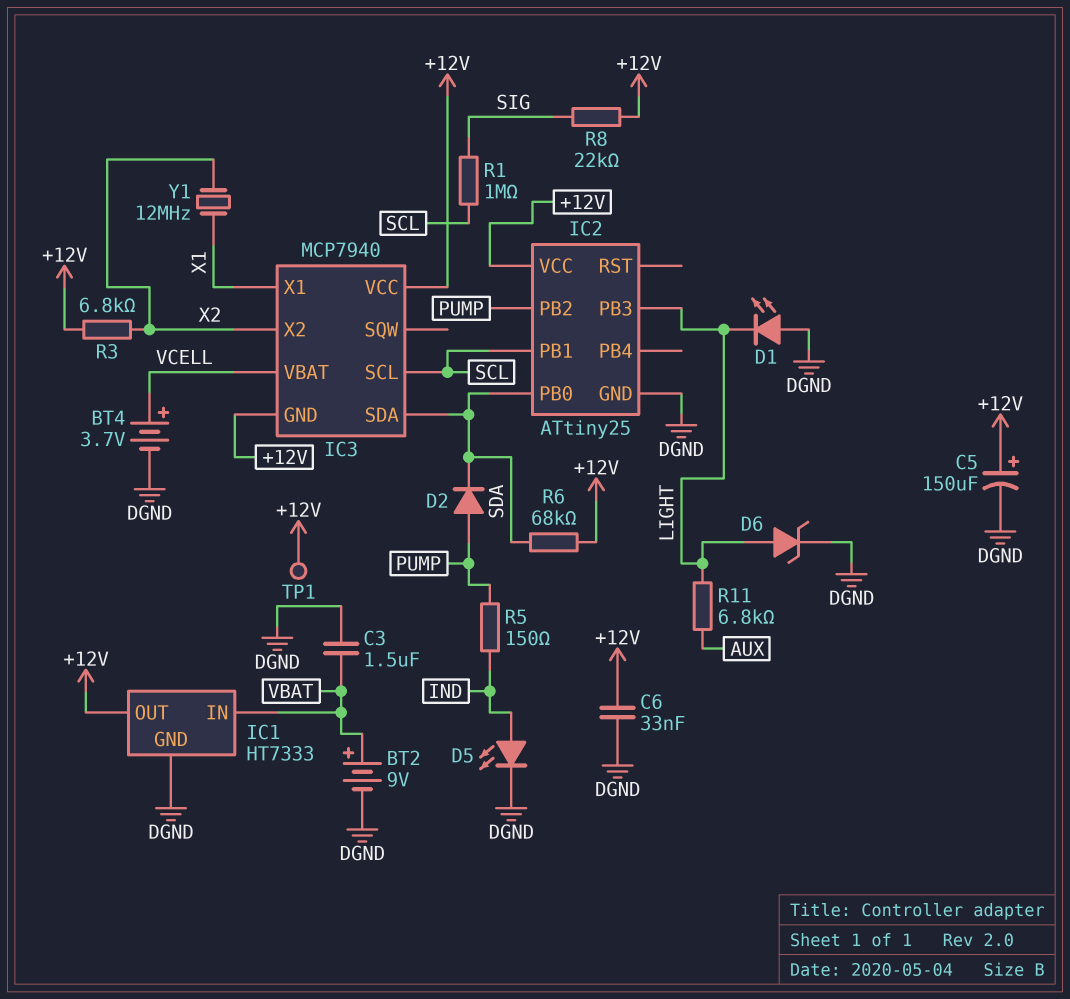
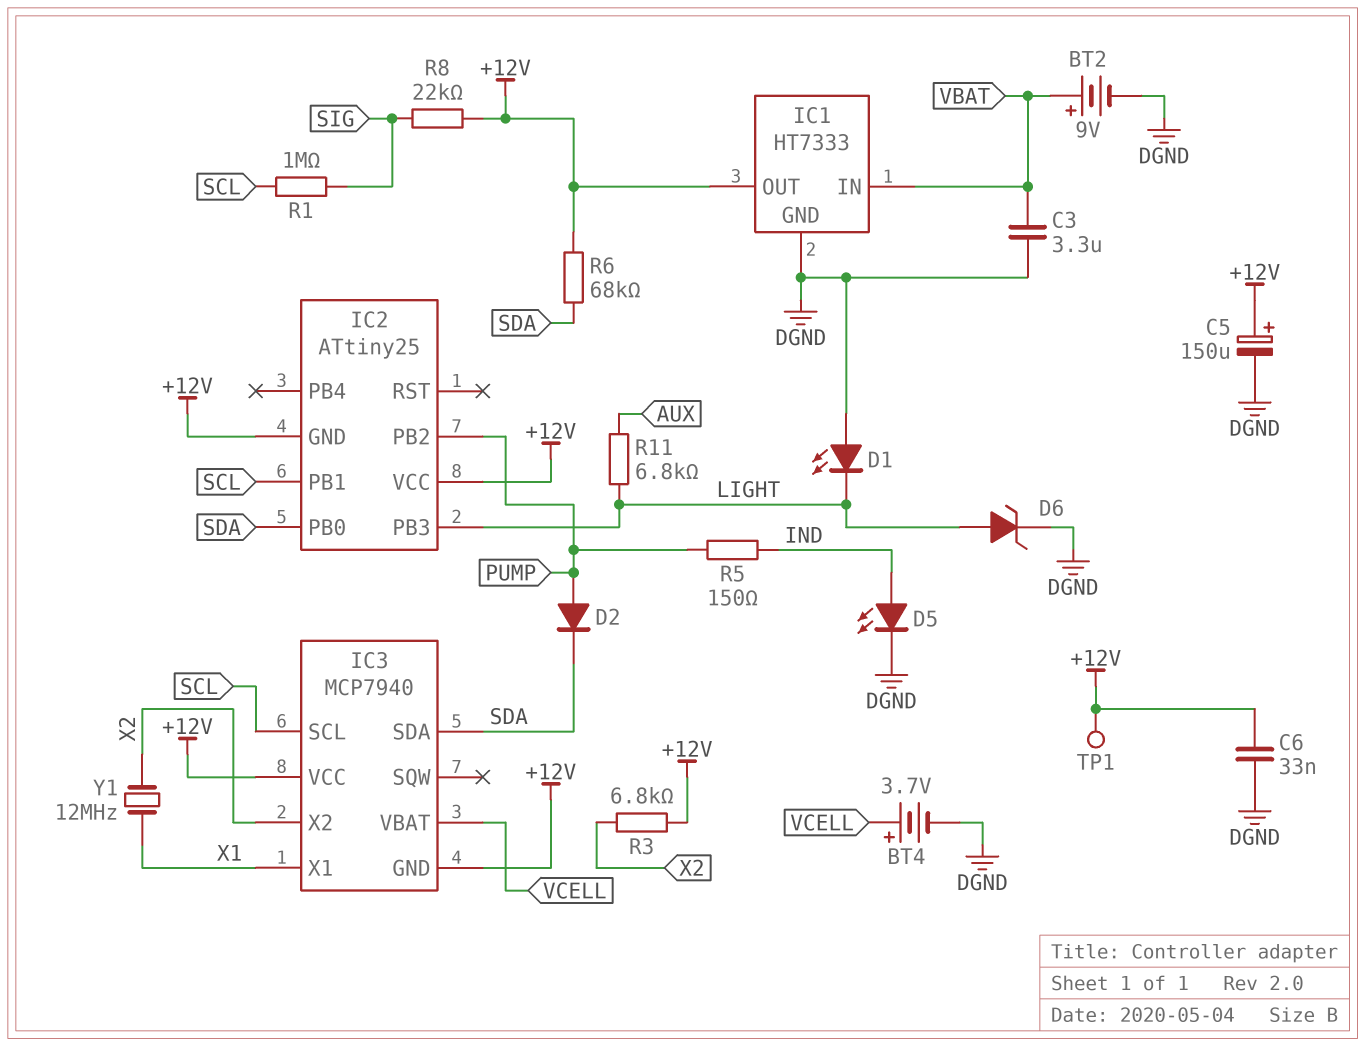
C3: 1.5uF (DGND, VBAT) -> 3.3uF (DGND, VBAT)
IC2 pin GND: DGND -> +12V

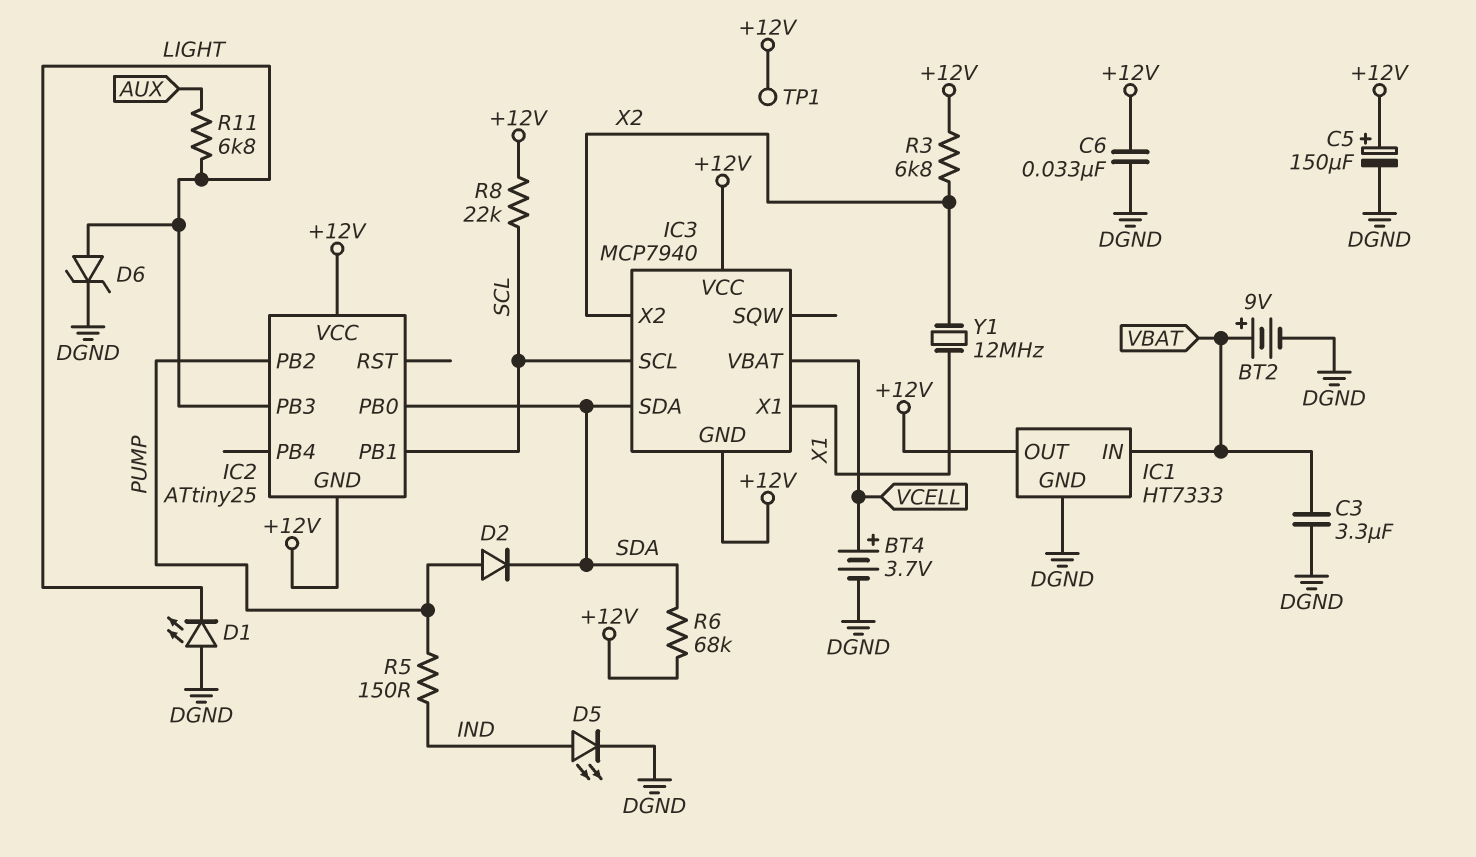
R1: 1M (SCL, SIG) -> none
R8: 22k (+12V, SIG) -> 22k (+12V, SCL)

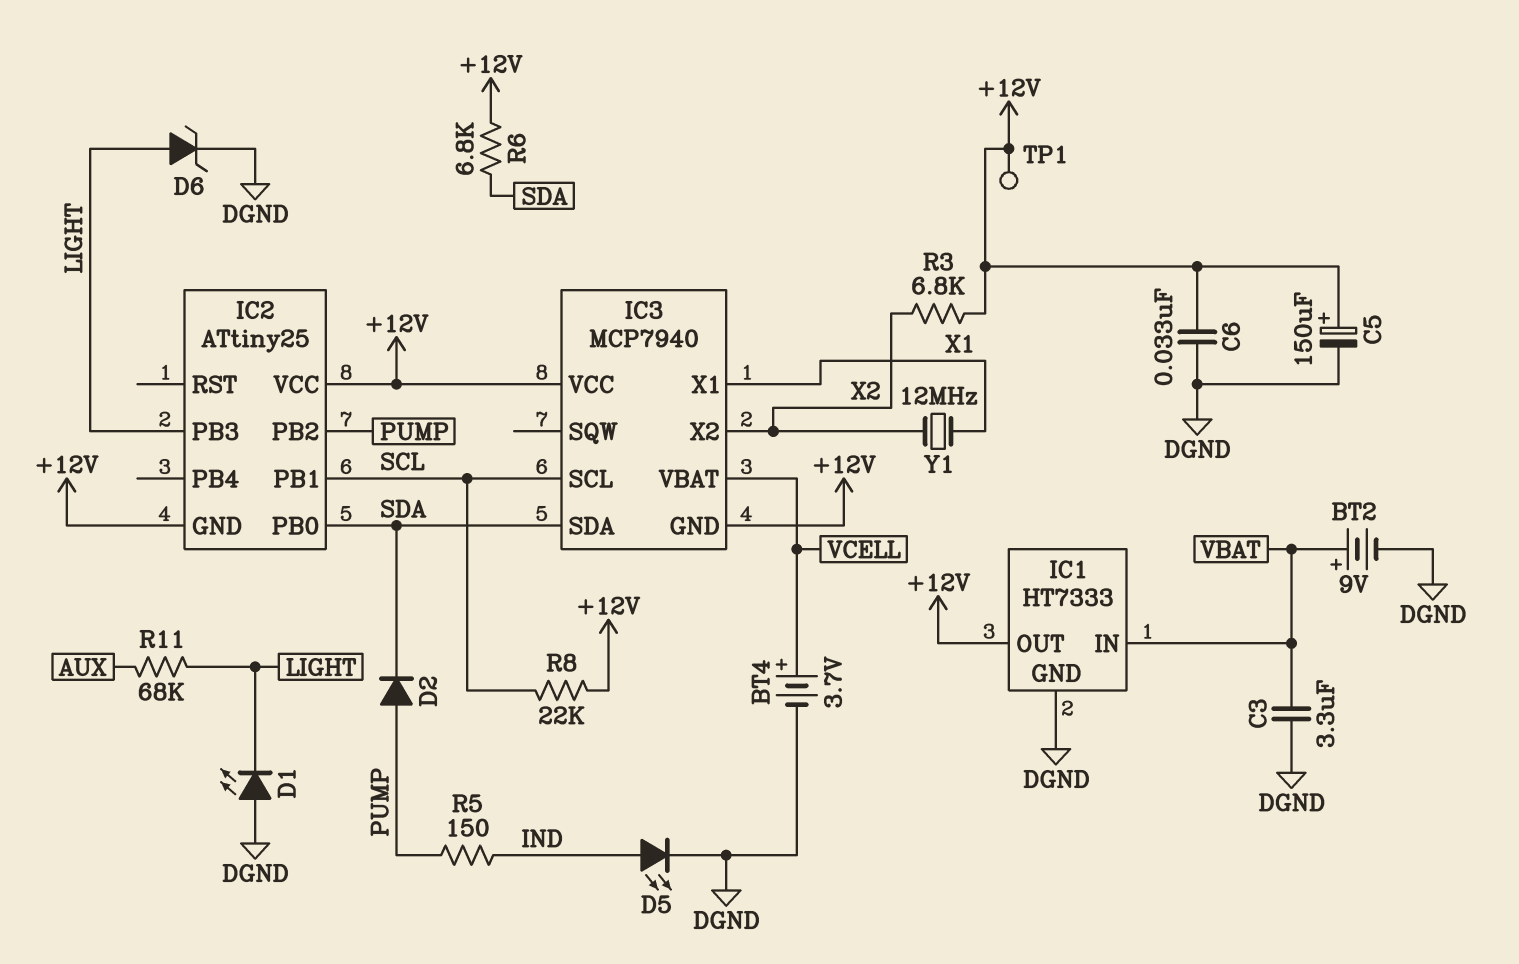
R6: 68k (+12V, SDA) -> 6.8k (+12V, SDA)
R11: 6.8k (AUX, LIGHT) -> 68k (AUX, LIGHT)

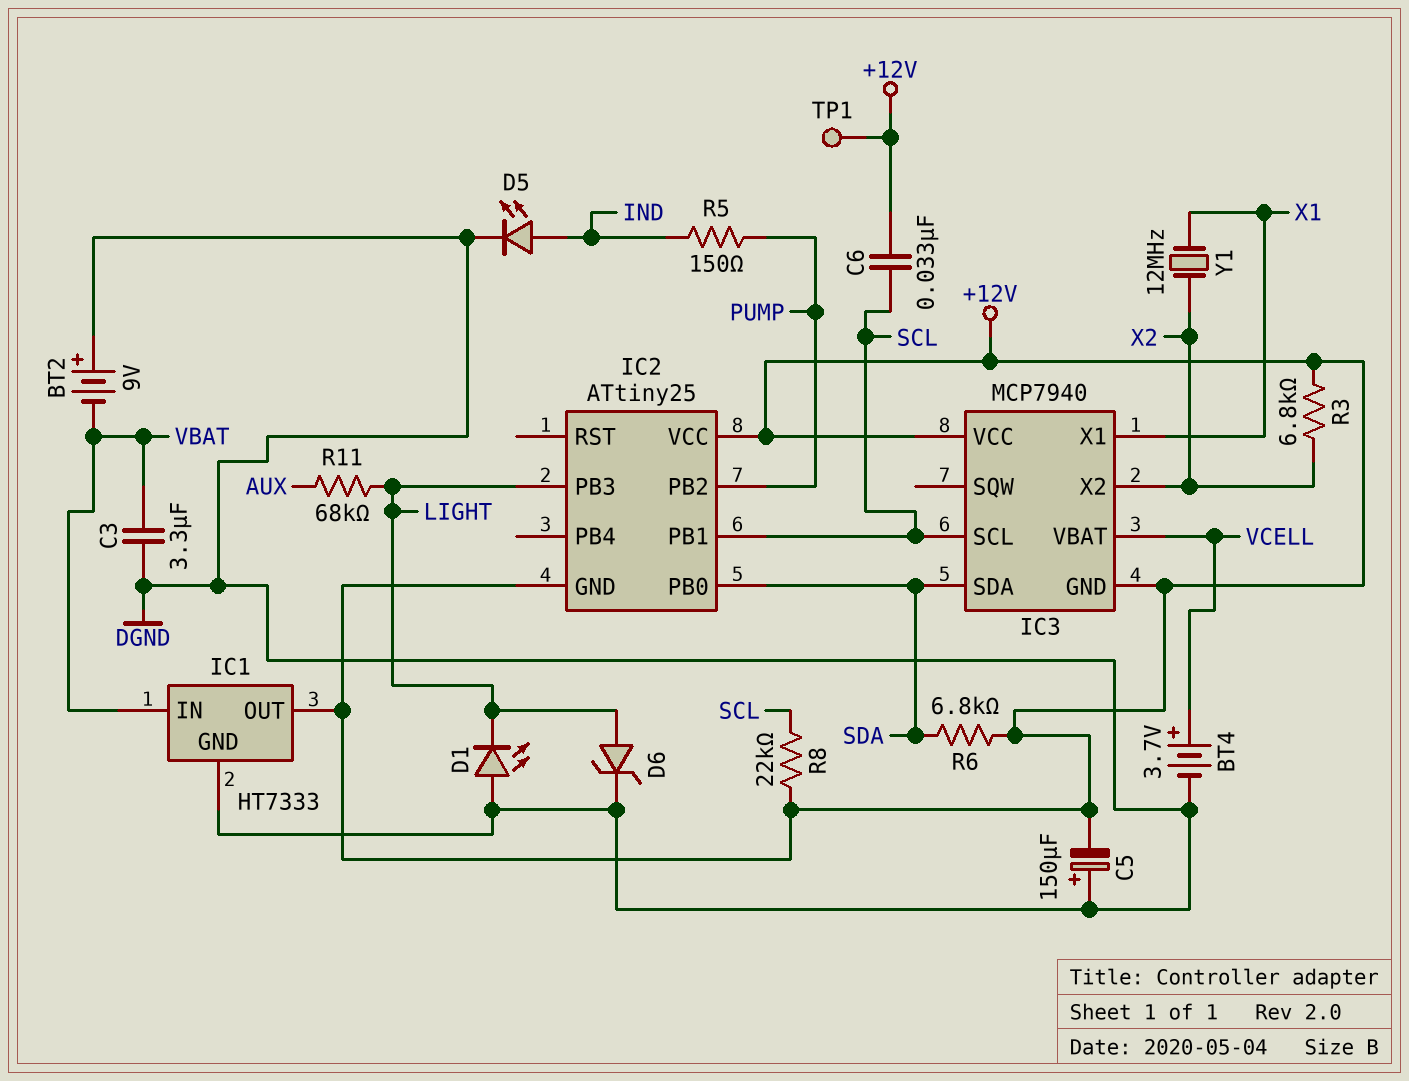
BT2: 9V (plus VBAT, minus DGND) -> 9V (plus DGND, minus VBAT)
C5: 150uF (plus +12V, minus DGND) -> 150uF (plus DGND, minus +12V)
C6: 33nF (+12V, DGND) -> 33nF (+12V, SCL)
D2: diode (A PUMP, K SDA) -> none

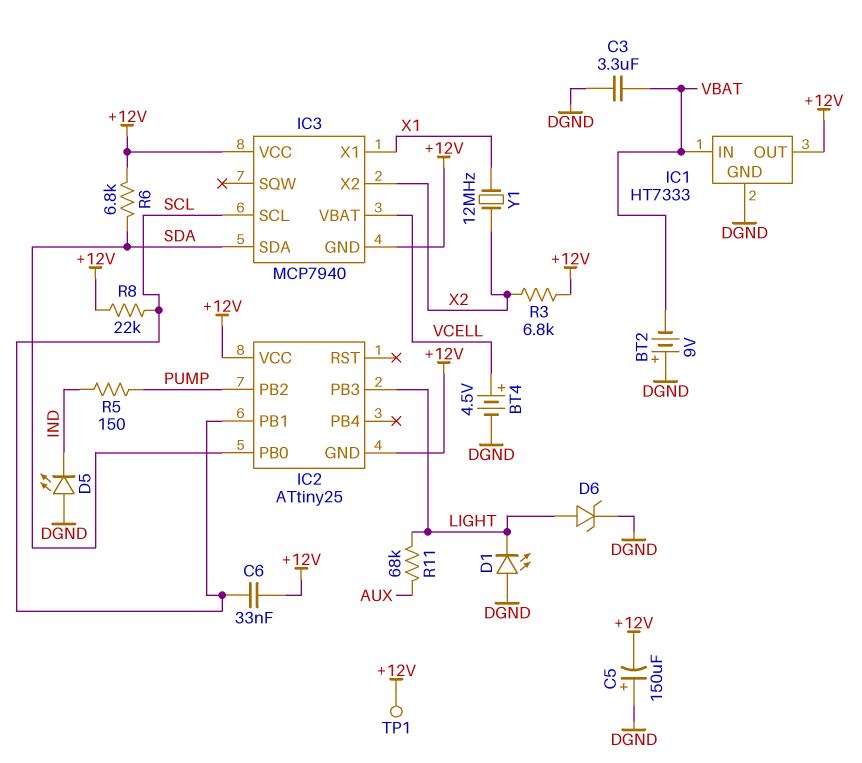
BT4: 3.7V (plus VCELL, minus DGND) -> 4.5V (plus VCELL, minus DGND)
D5: LED (A IND, K DGND) -> LED (A DGND, K IND)

